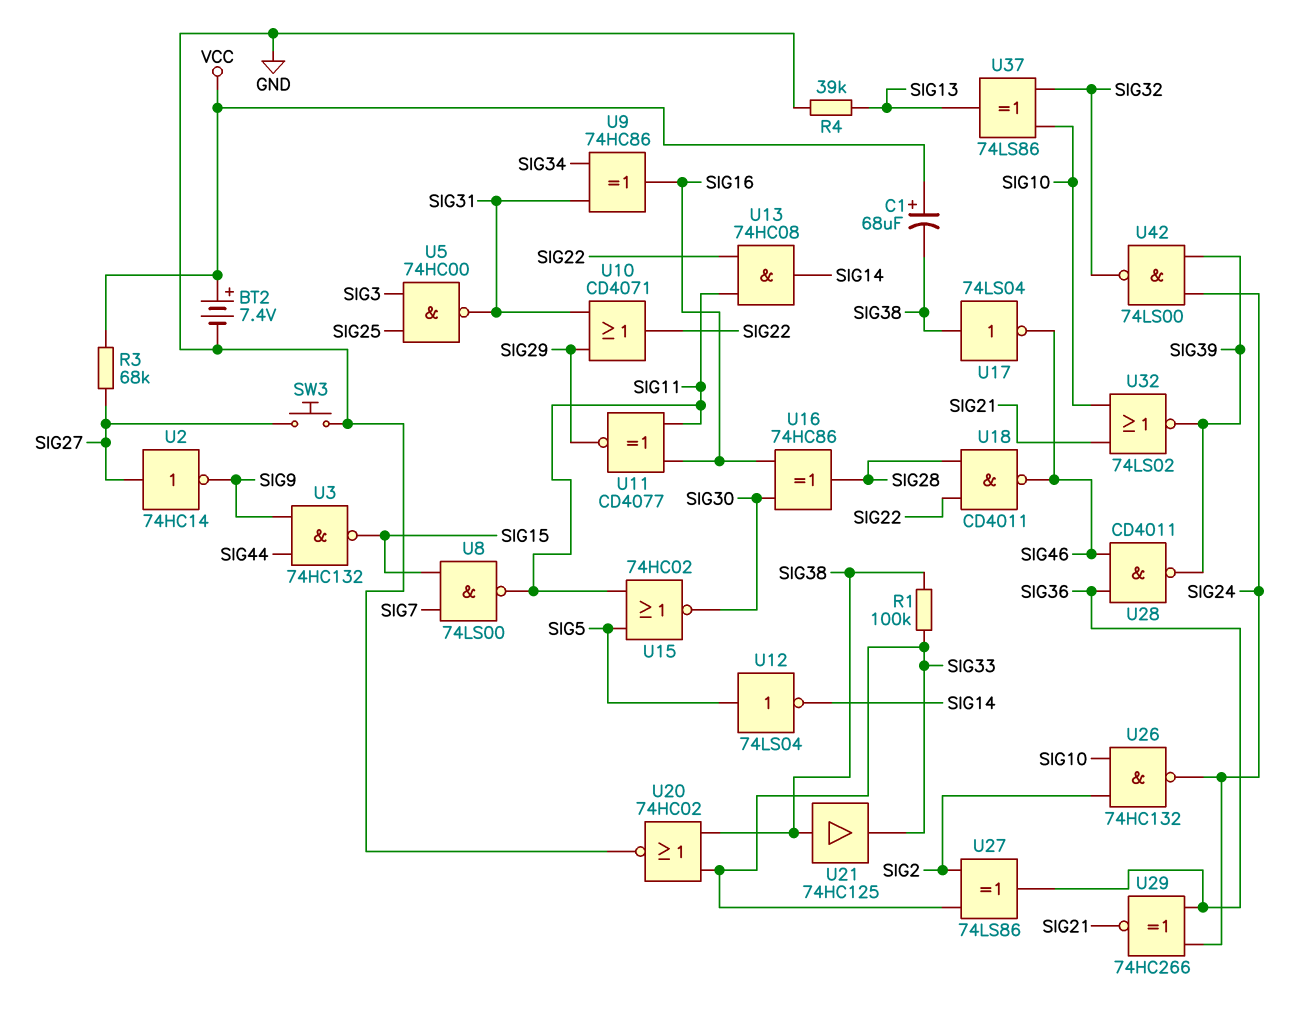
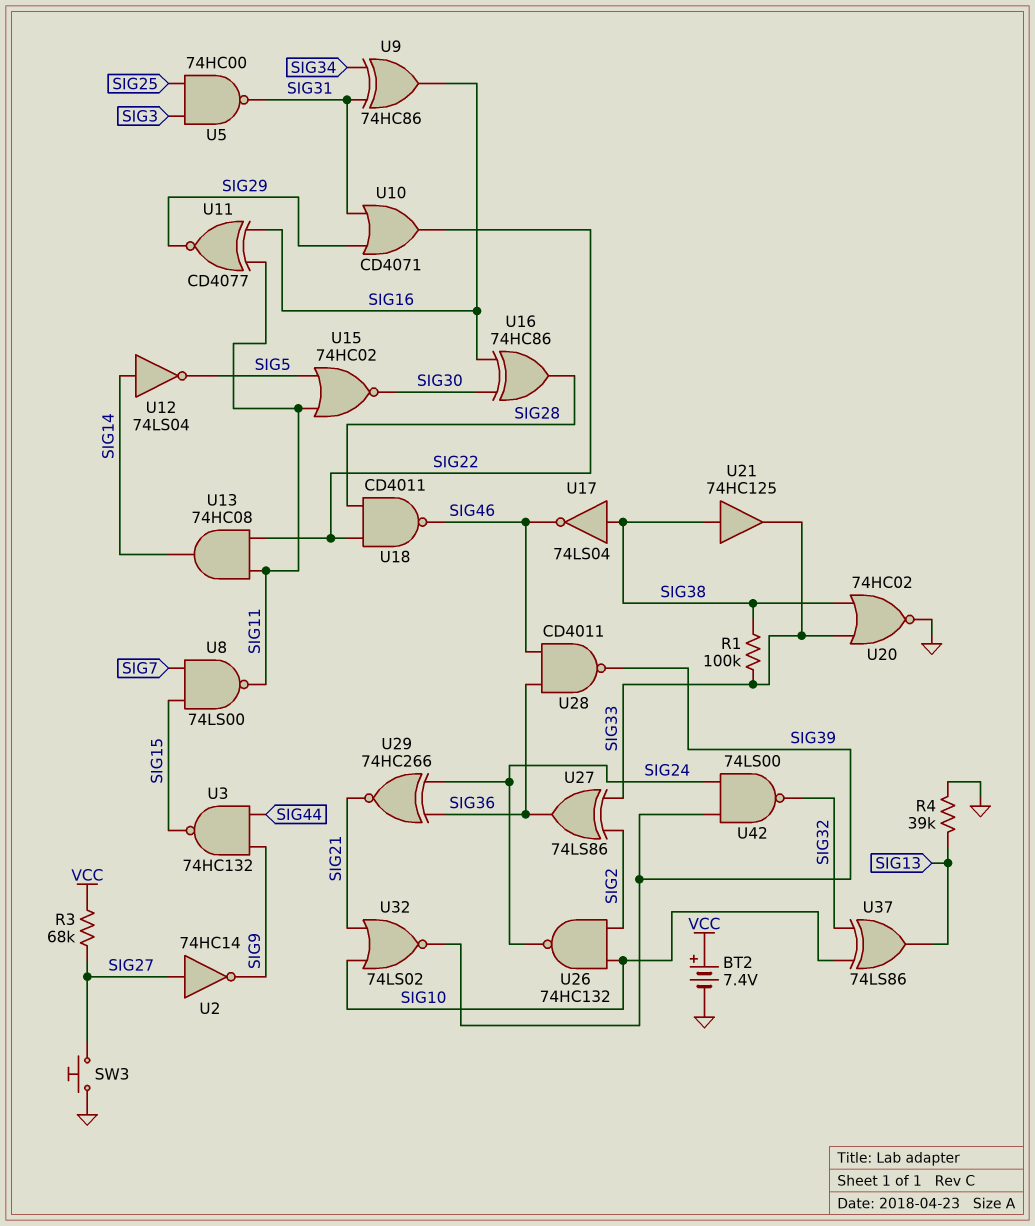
C1: 68uF (plus VCC, minus SIG38) -> none
U12: NOT 74LS04 (in SIG5, out SIG14) -> NOT 74LS04 (in SIG14, out SIG5)

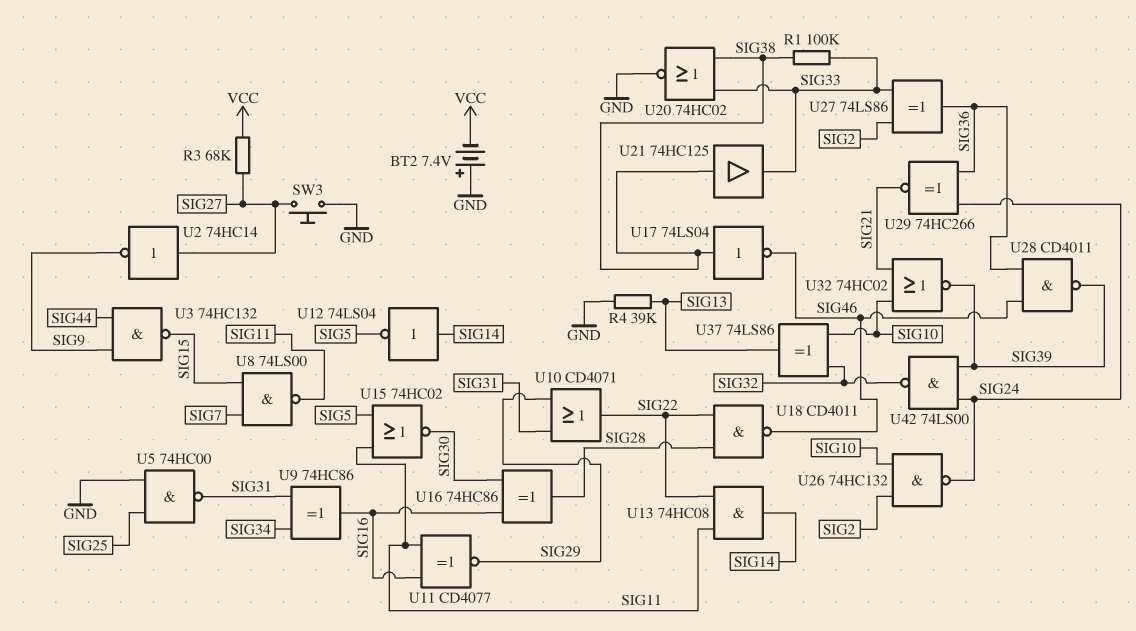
BT2: 7.4V (plus VCC, minus GND) -> 7.4V (plus GND, minus VCC)
U5: NAND 74HC00 (in SIG3, in SIG25, out SIG31) -> NAND 74HC00 (in GND, in SIG25, out SIG31)
U32: NOR 74LS02 (in SIG10, in SIG21, out SIG39) -> NOR 74HC02 (in SIG10, in SIG21, out SIG39)

